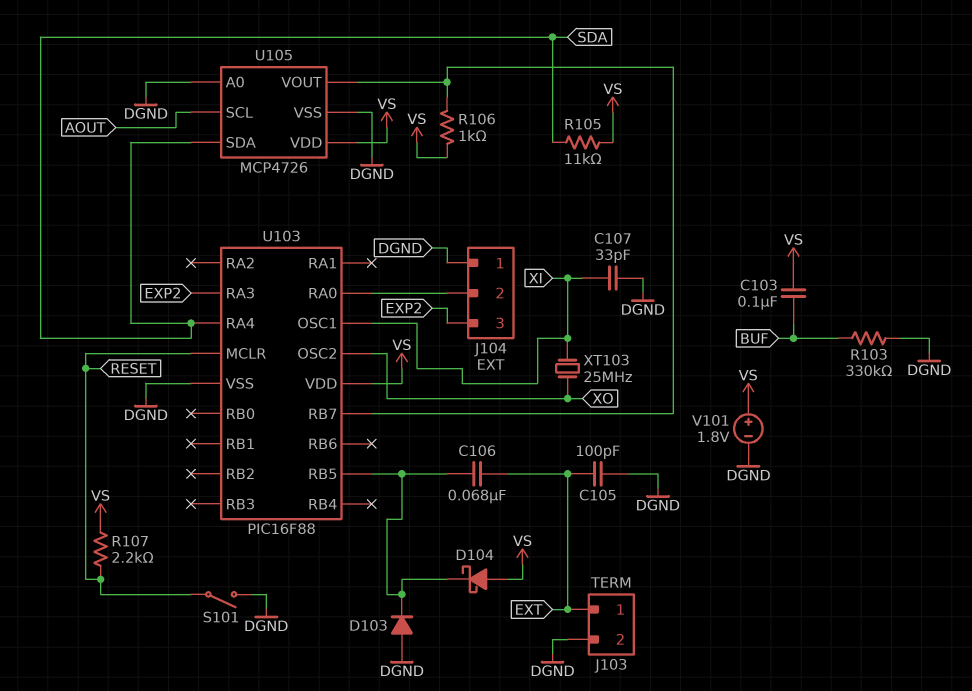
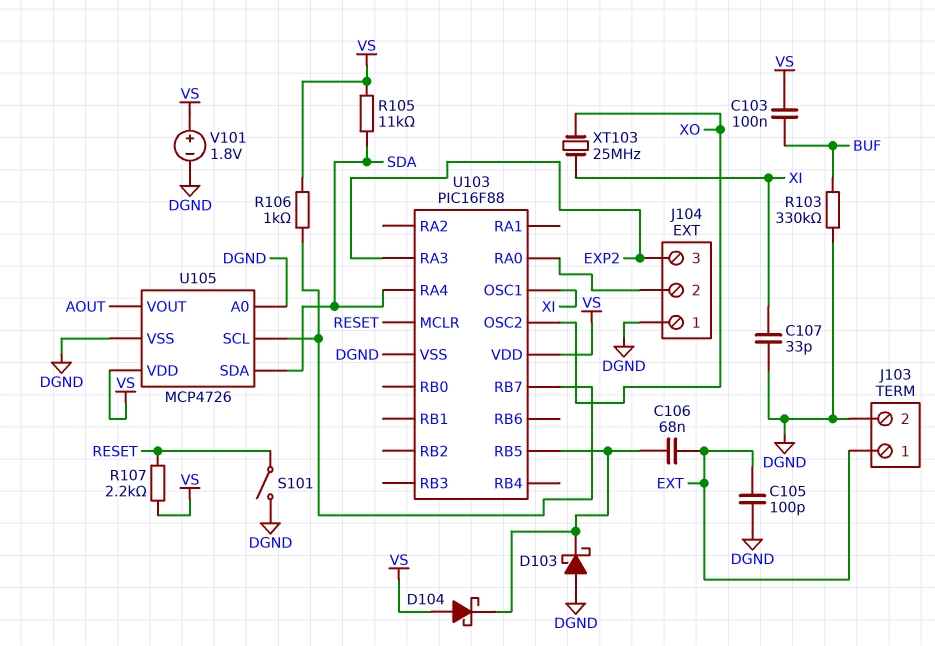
D103: diode (A DGND, K U103/RB5) -> schottky (A DGND, K U103/RB5)
U105 pin SCL: AOUT -> U103/RB7
U105 pin VOUT: U103/RB7 -> AOUT

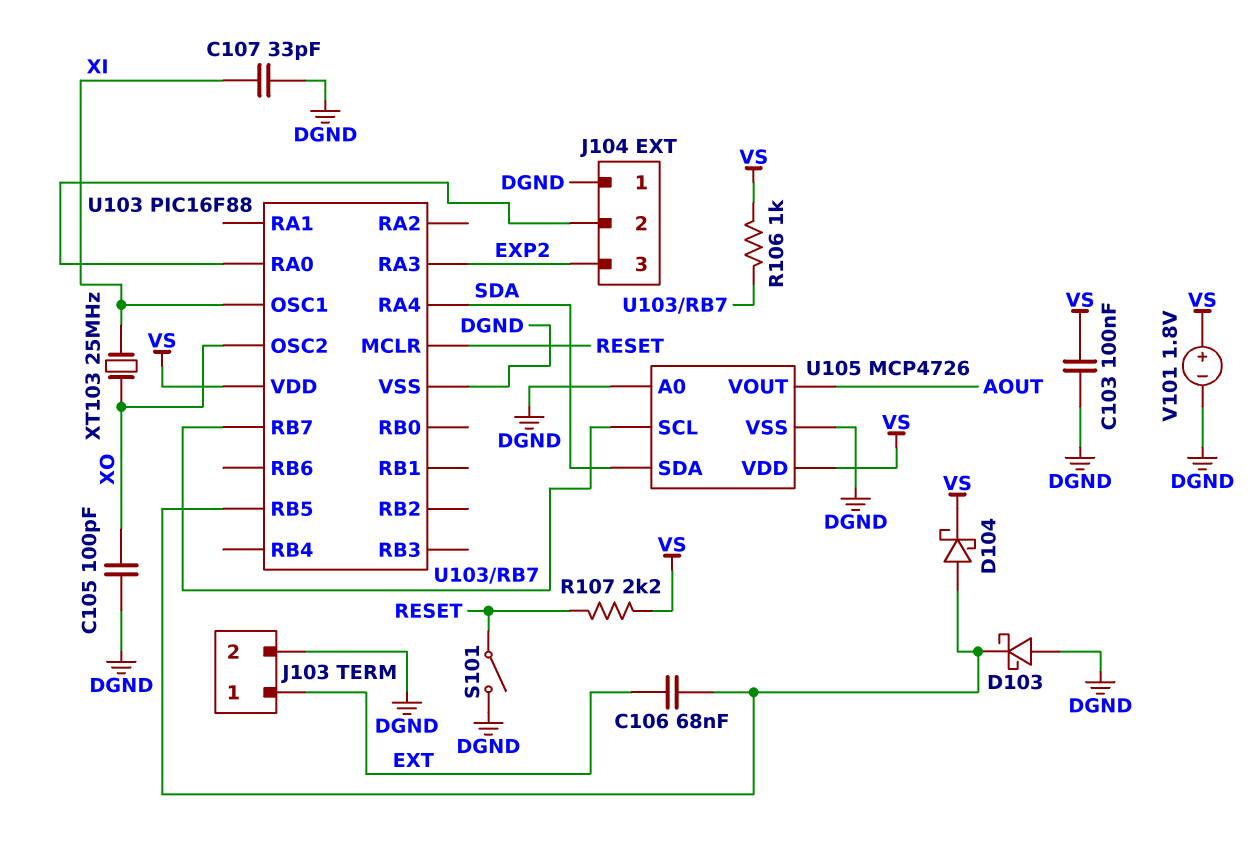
C103: 100nF (BUF, VS) -> 100nF (DGND, VS)
C105: 100pF (DGND, EXT) -> 100pF (DGND, XO)
D104: schottky (A VS, K U103/RB5) -> schottky (A U103/RB5, K VS)
R103: 330k (BUF, DGND) -> none
R105: 11k (SDA, VS) -> none

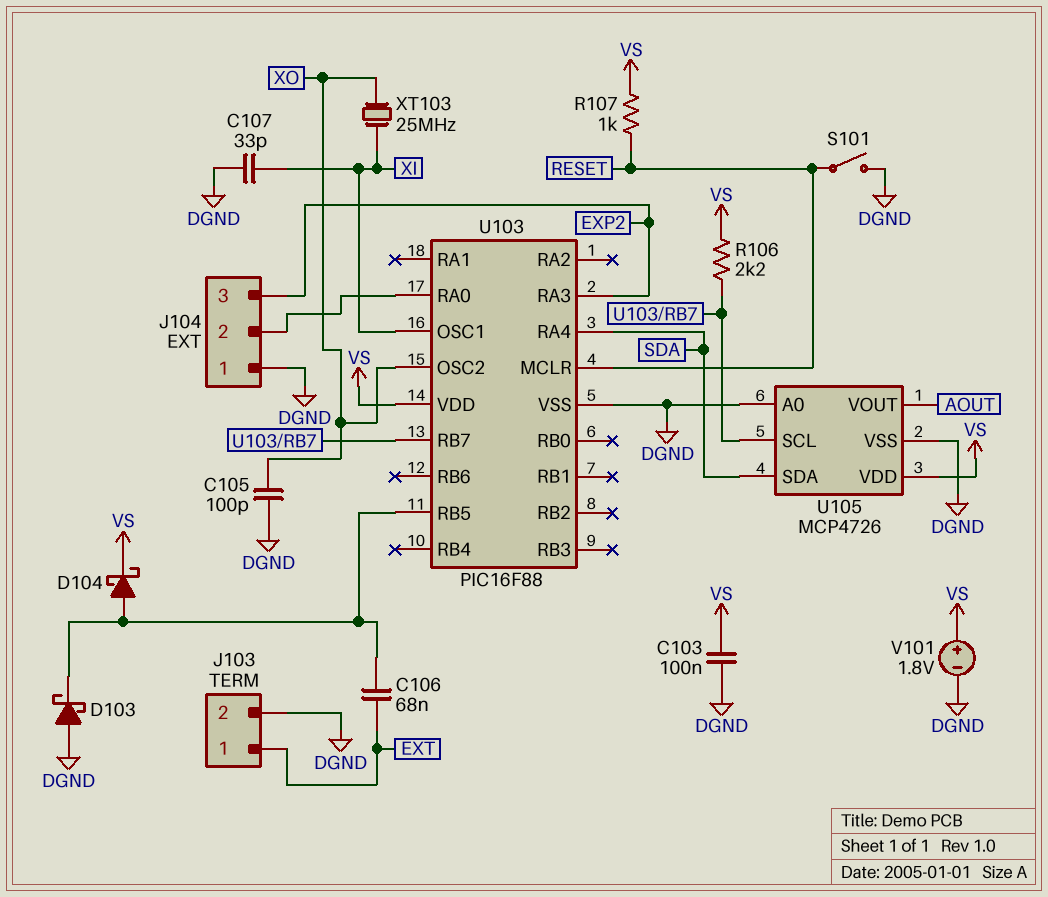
R106: 1k (U103/RB7, VS) -> 2.2k (U103/RB7, VS)
R107: 2.2k (RESET, VS) -> 1k (RESET, VS)

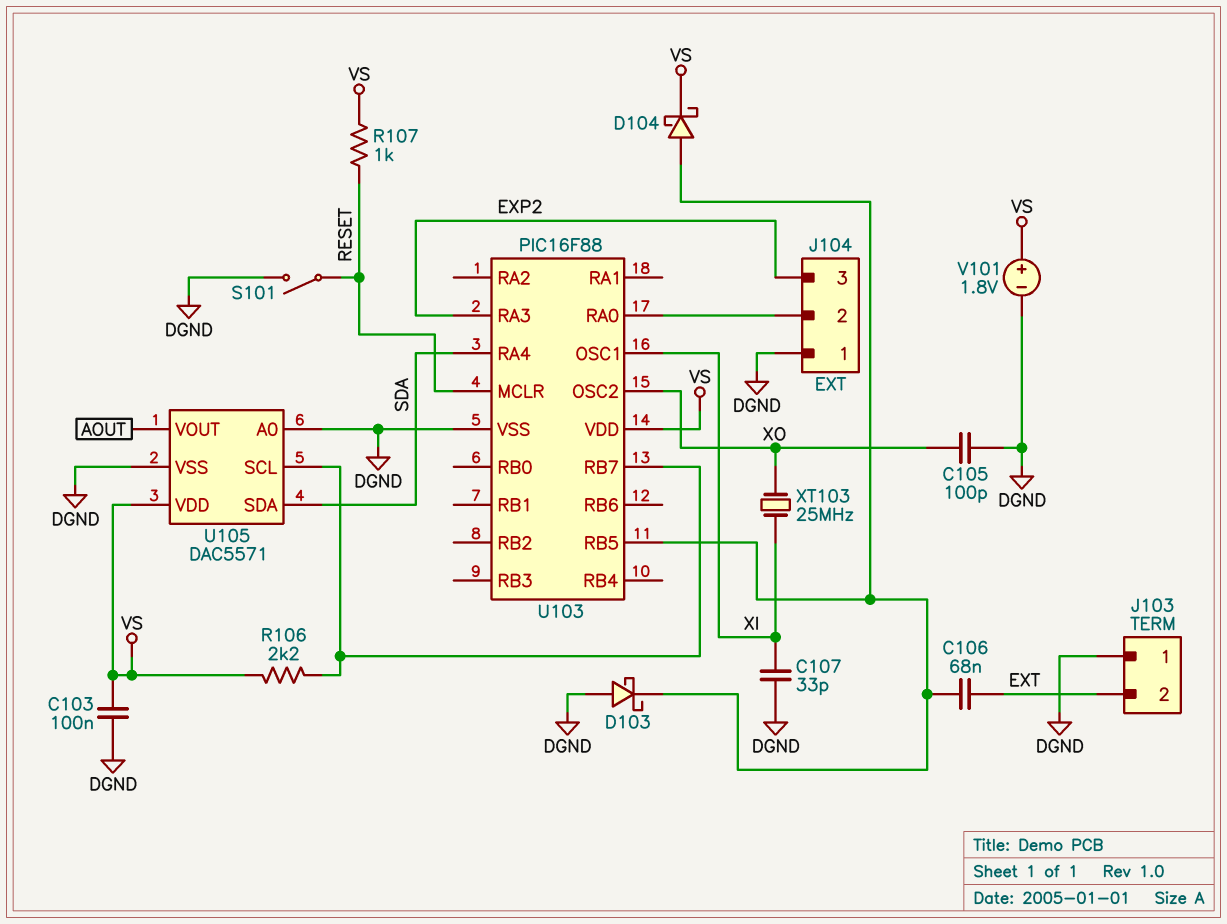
J103 pin 1: EXT -> DGND
J103 pin 2: DGND -> EXT
U105: MCP4726 -> DAC5571

